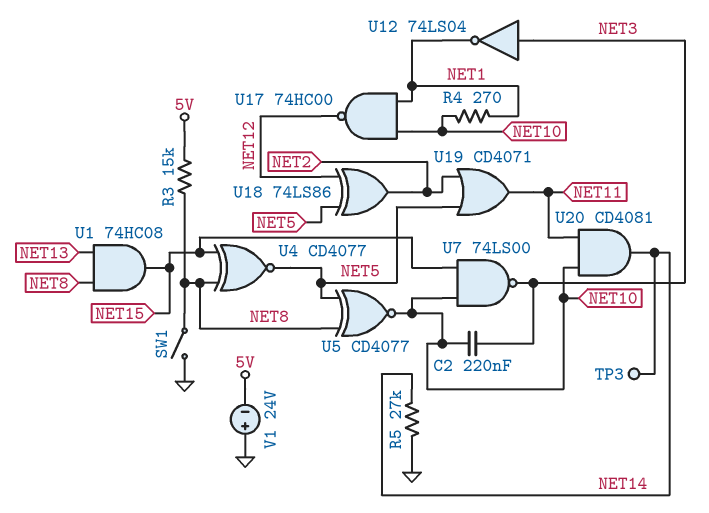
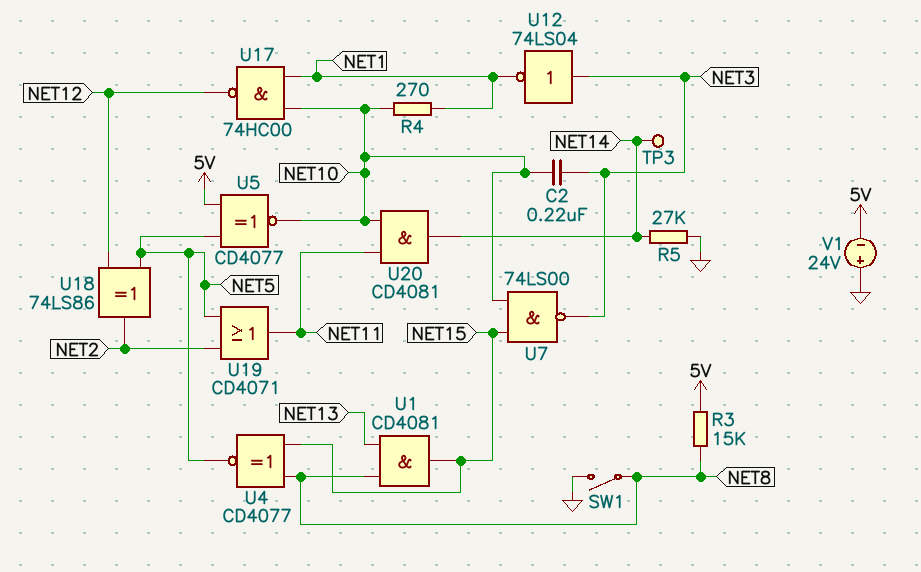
U1: AND 74HC08 (in NET8, in NET13, out NET15) -> AND CD4081 (in NET8, in NET13, out NET15)
U5: XNOR CD4077 (in NET5, in NET8, out NET10) -> XNOR CD4077 (in 5V, in NET5, out NET10)

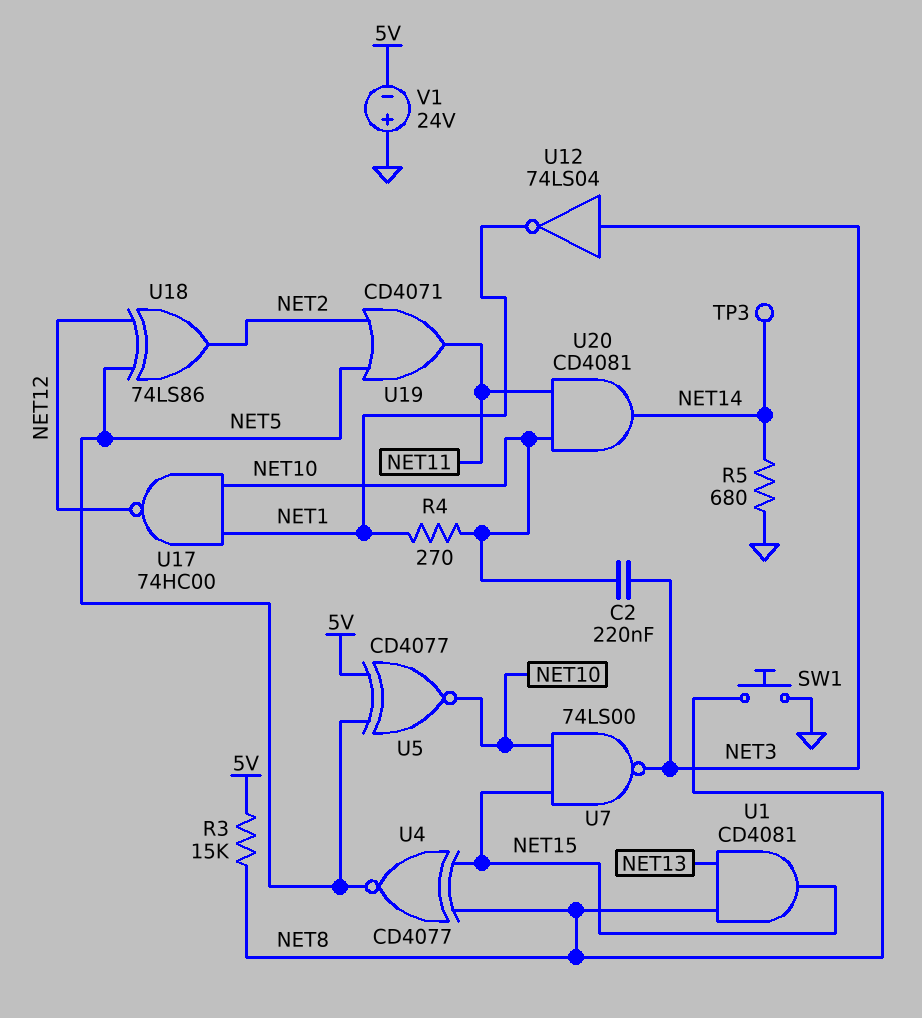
R5: 27k (GND, NET14) -> 680 (GND, NET14)
SW1: switch (GND, NET8) -> button (GND, NET8)

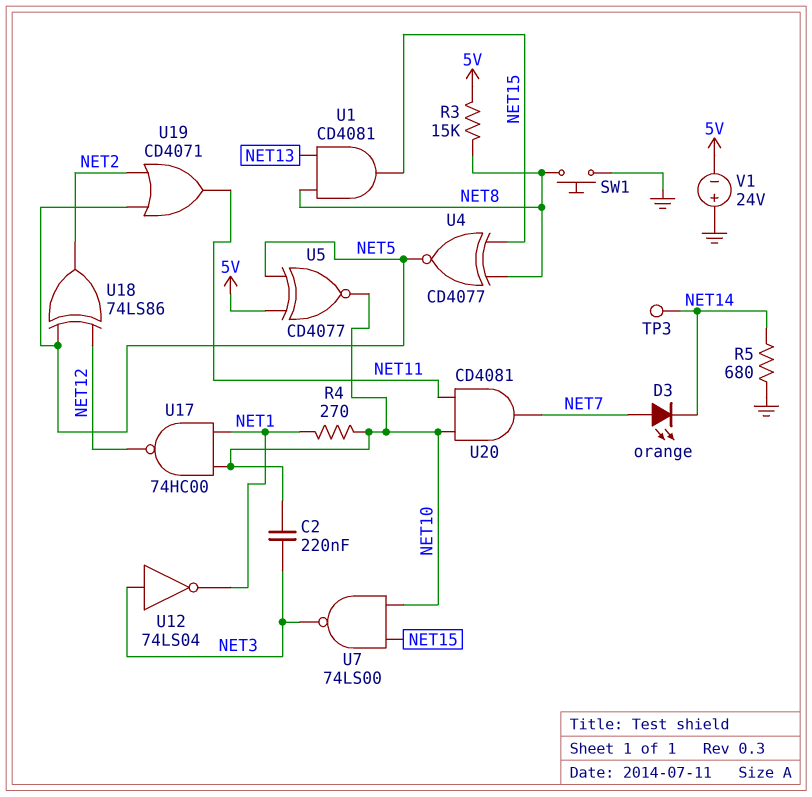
D3: none -> LED orange (A NET7, K NET14)
U20: AND CD4081 (in NET10, in NET11, out NET14) -> AND CD4081 (in NET10, in NET11, out NET7)

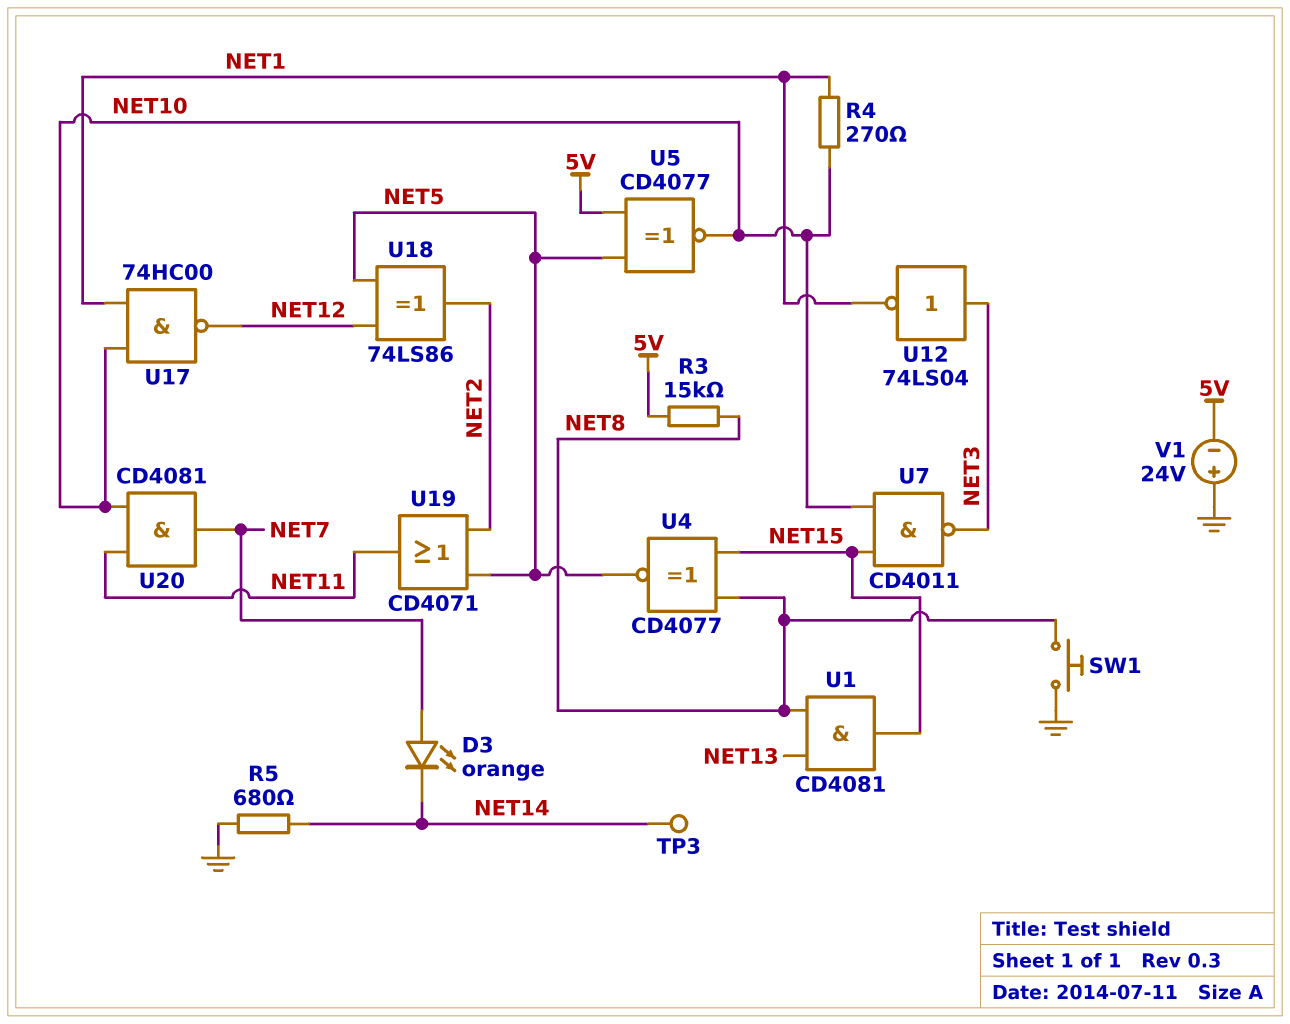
C2: 220nF (NET3, NET10) -> none
U7: NAND 74LS00 (in NET10, in NET15, out NET3) -> NAND CD4011 (in NET10, in NET15, out NET3)

